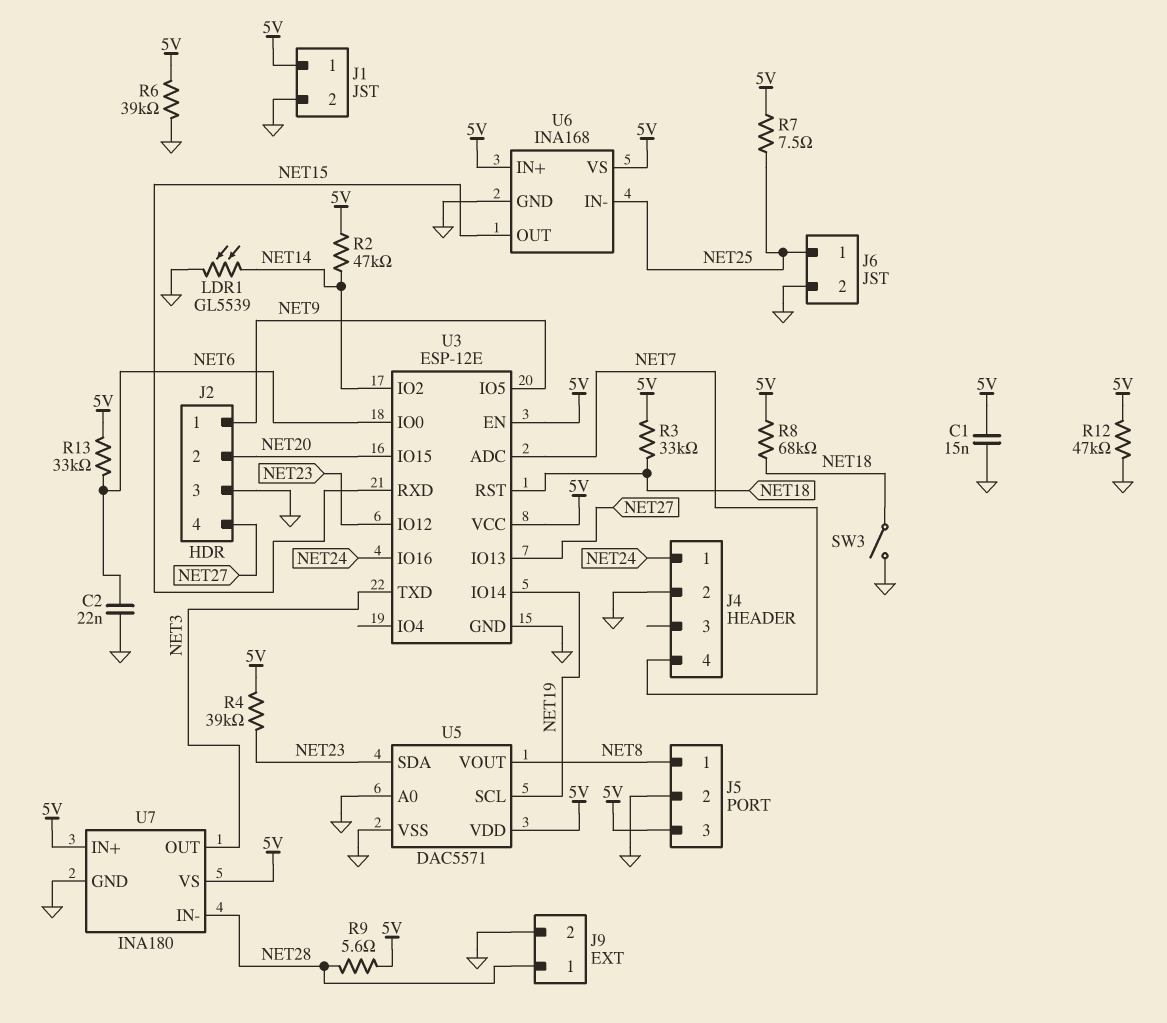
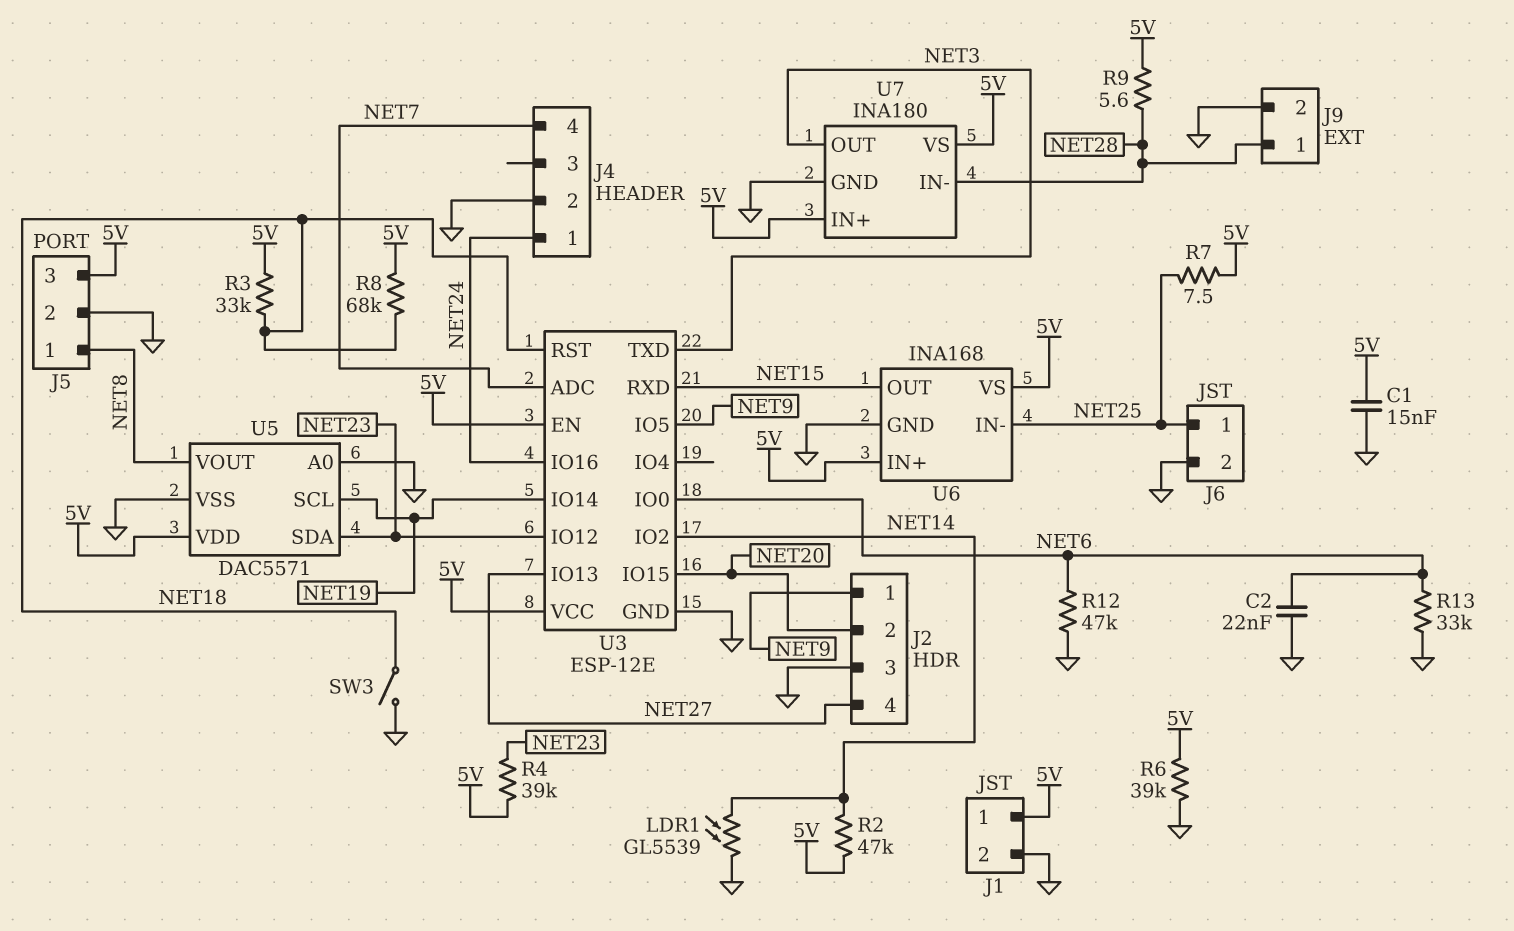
R12: 47k (5V, GND) -> 47k (GND, NET6)
R13: 33k (5V, NET6) -> 33k (GND, NET6)

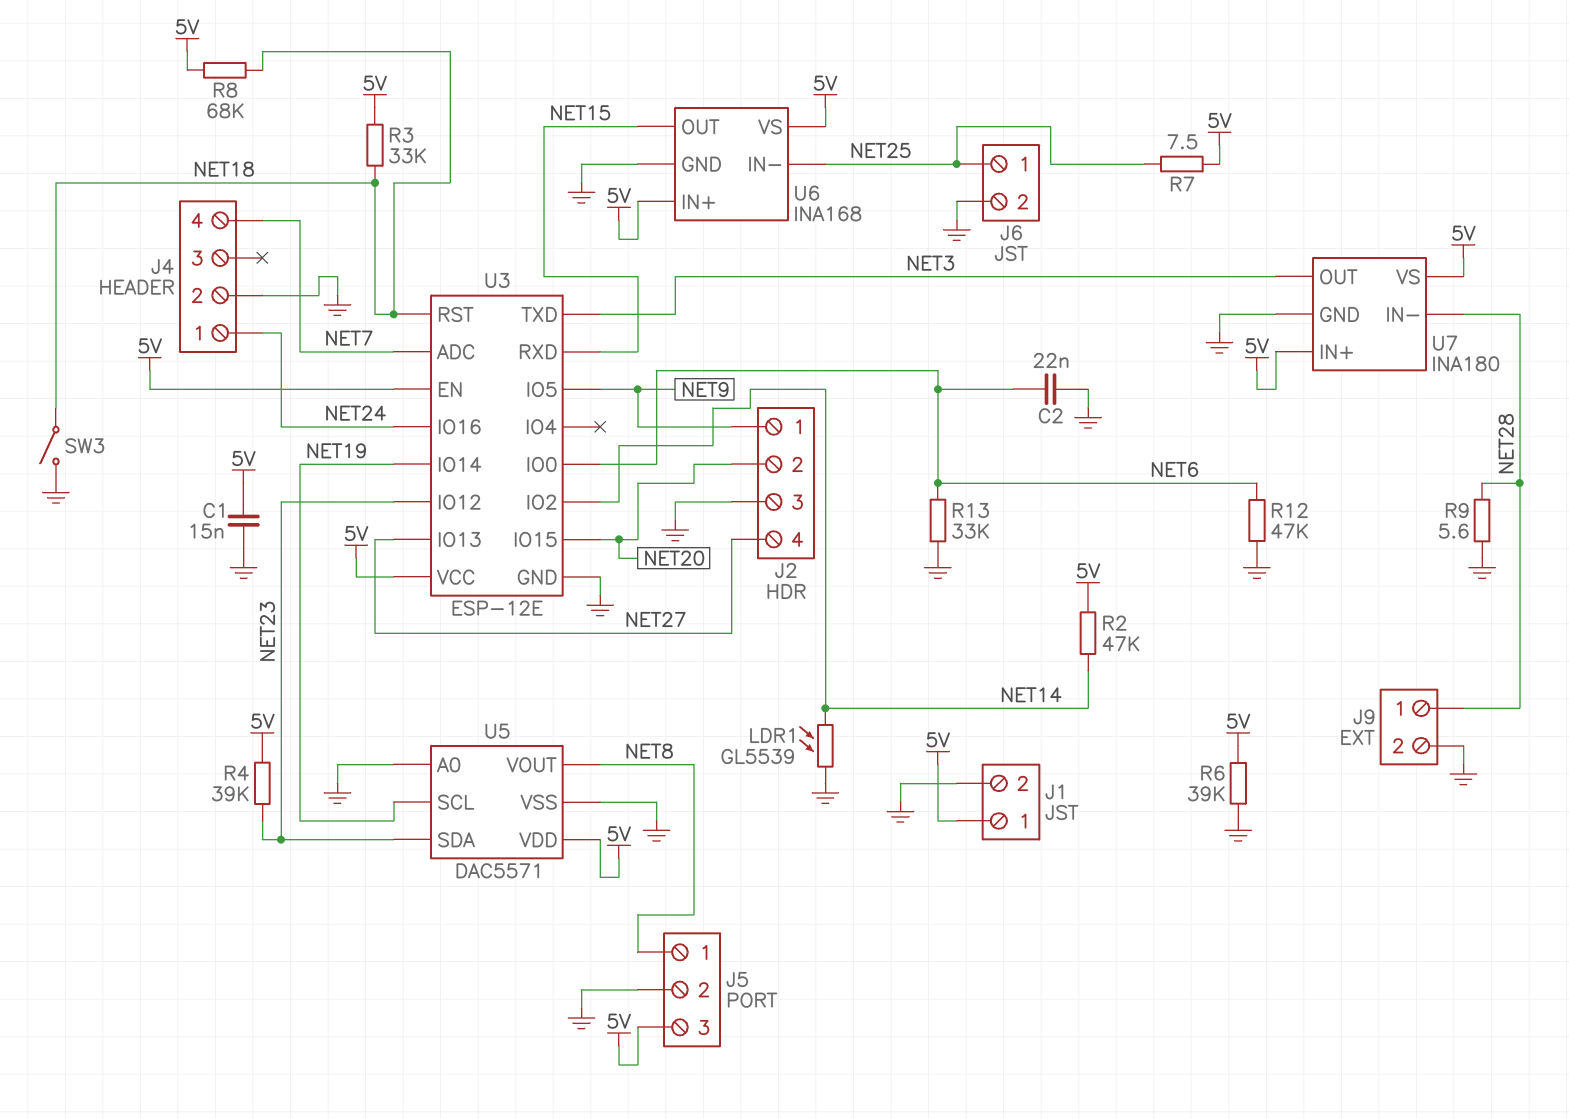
R9: 5.6 (5V, NET28) -> 5.6 (GND, NET28)

